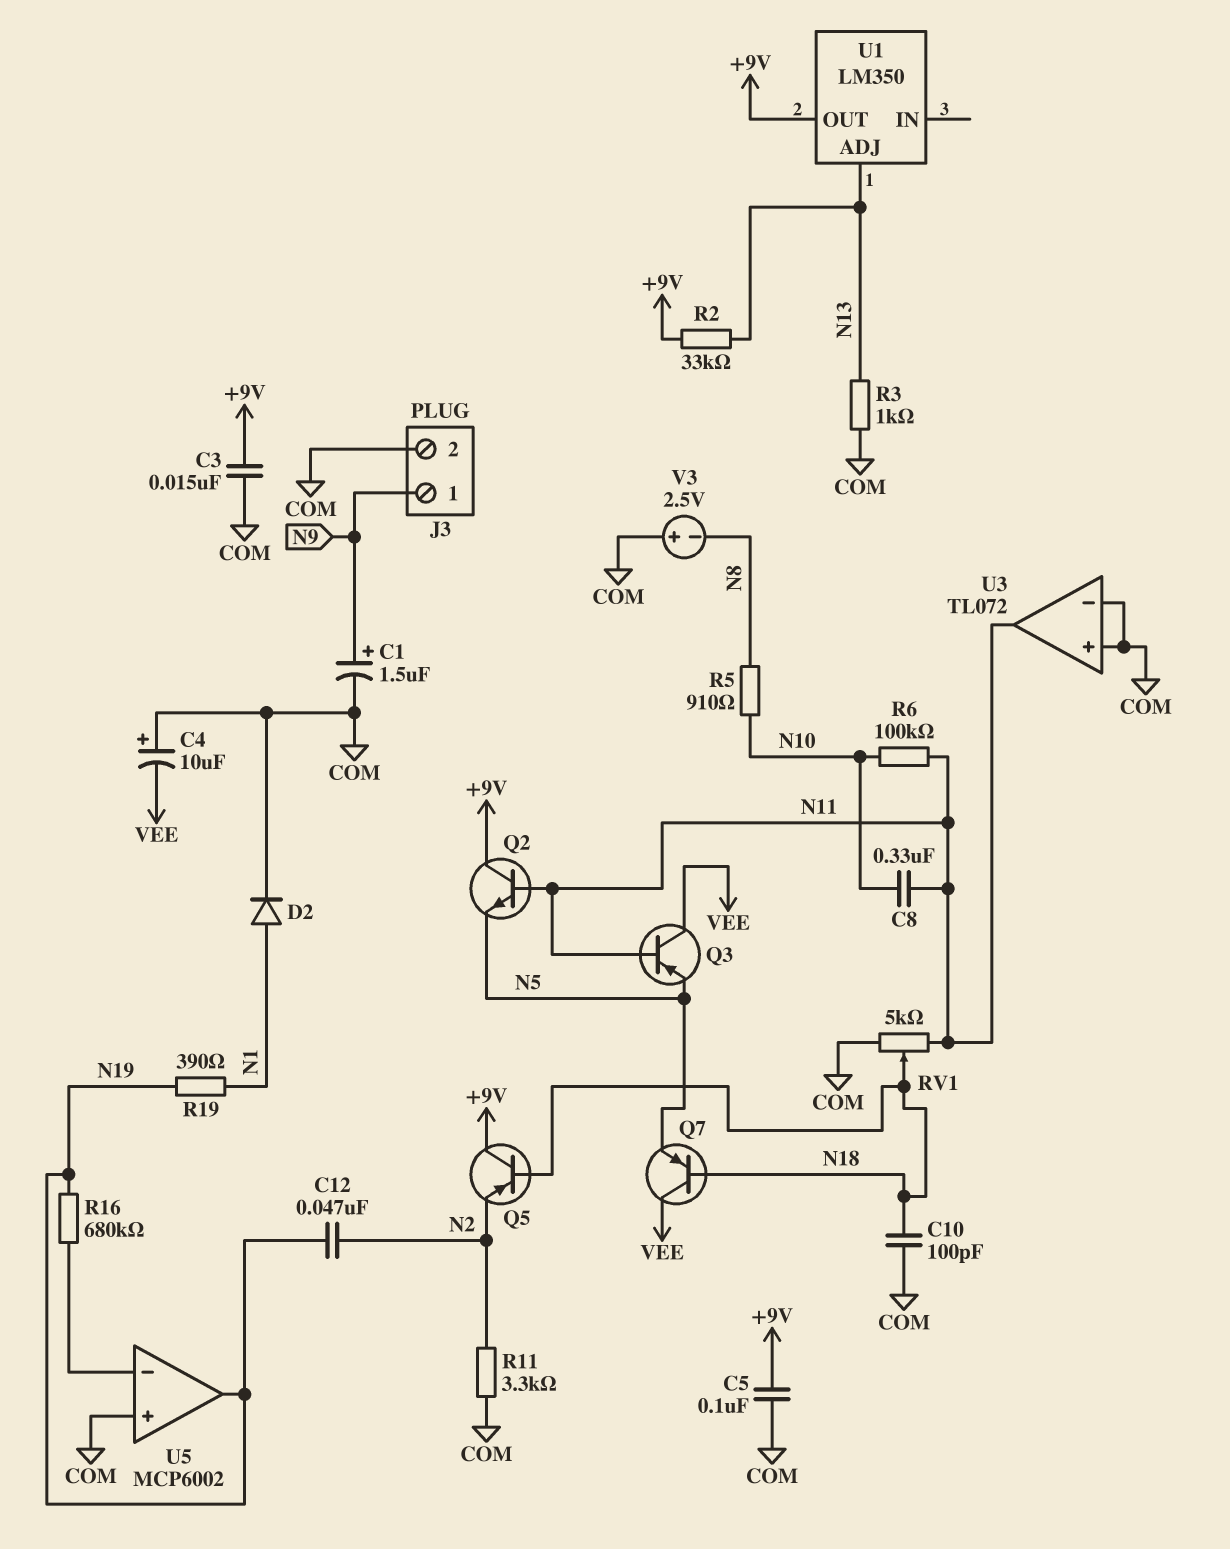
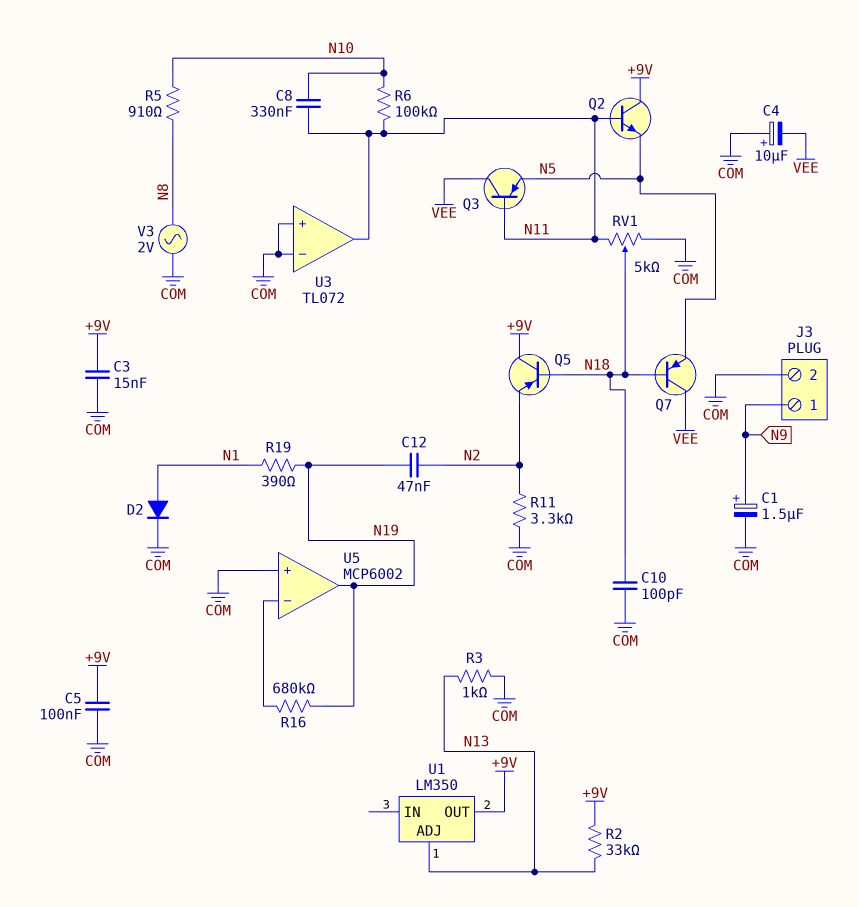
V3: 2.5V (plus COM, minus N8) -> AC 2V (COM, N8)

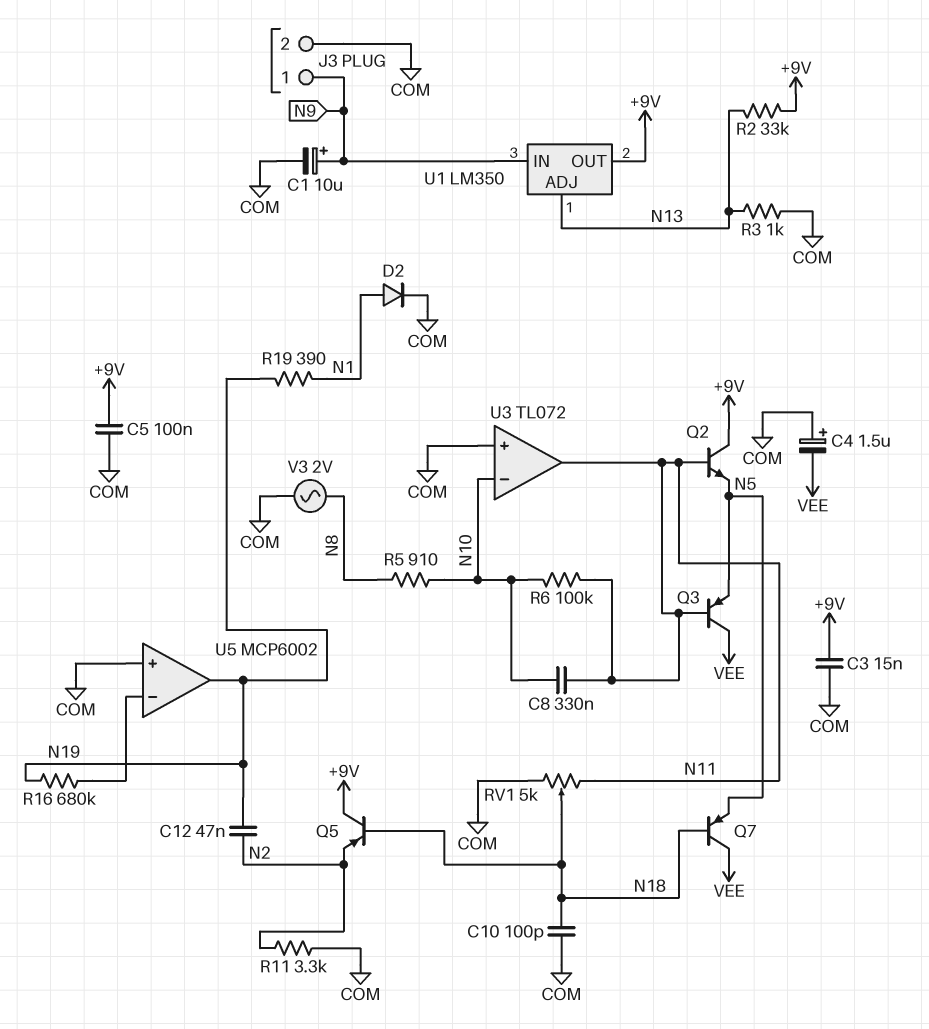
C1: 1.5uF (plus N9, minus COM) -> 10uF (plus N9, minus COM)
C4: 10uF (plus COM, minus VEE) -> 1.5uF (plus COM, minus VEE)
U1 pin IN: none -> N9
U3 pin in-: COM -> N10

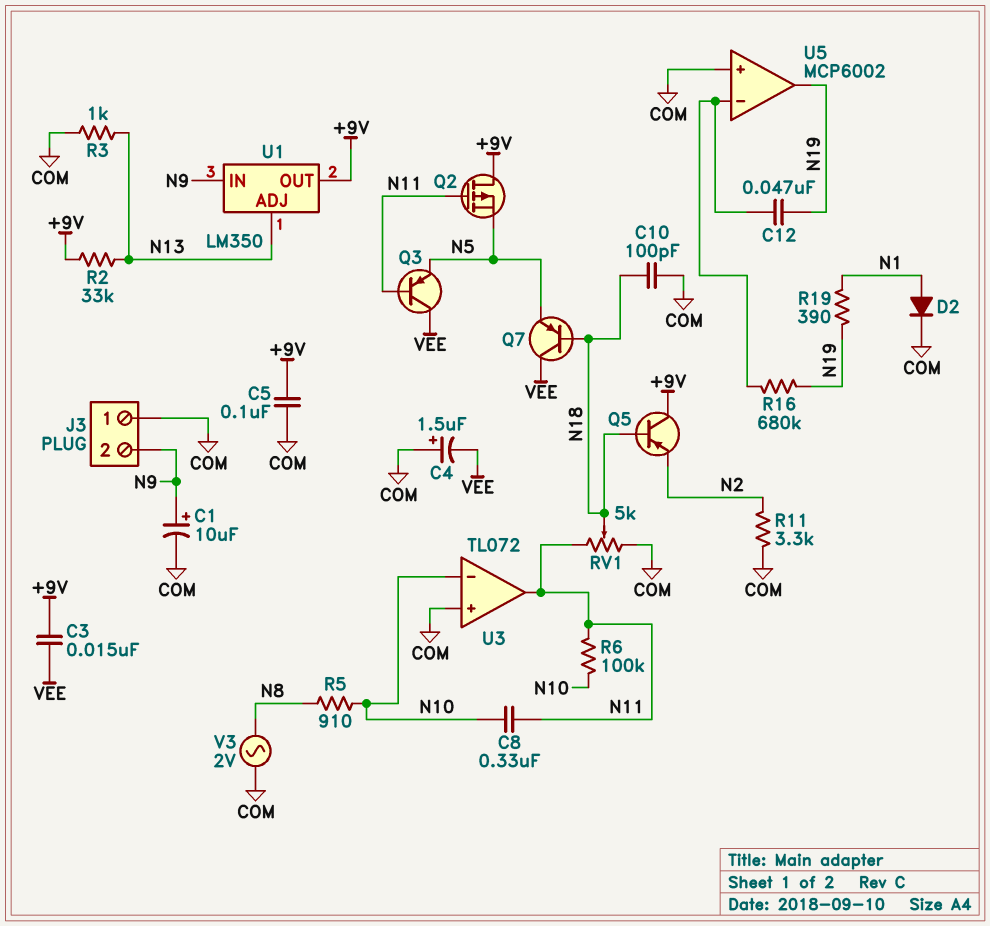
C3: 15nF (+9V, COM) -> 15nF (+9V, VEE)
C12: 47nF (N2, N19) -> 47nF (N19, U5/in-)
J3 pin 1: N9 -> COM
J3 pin 2: COM -> N9
Q2: NPN (B N11, C +9V, E N5) -> PMOS (G N11, D +9V, S N5)

